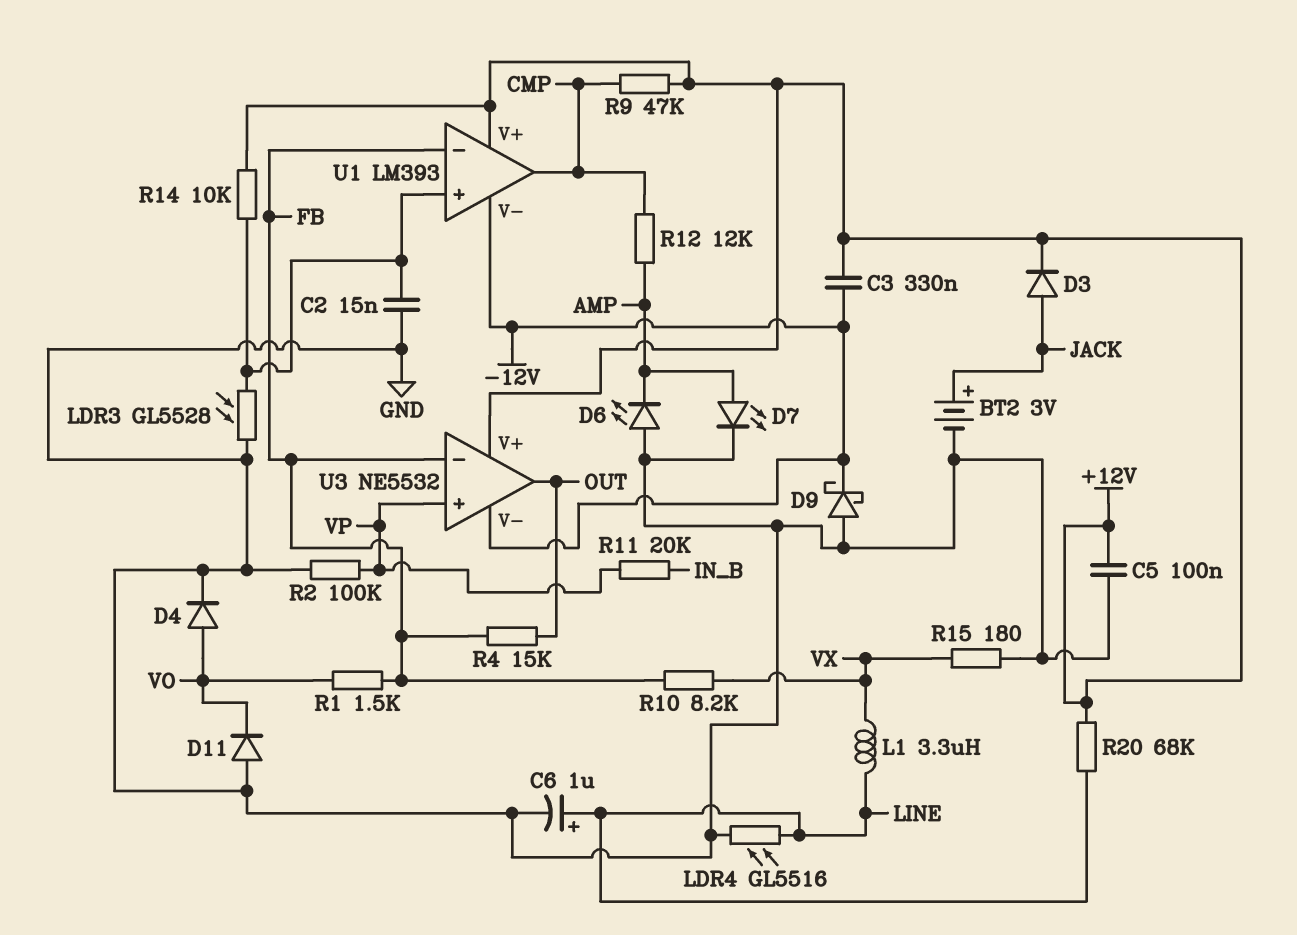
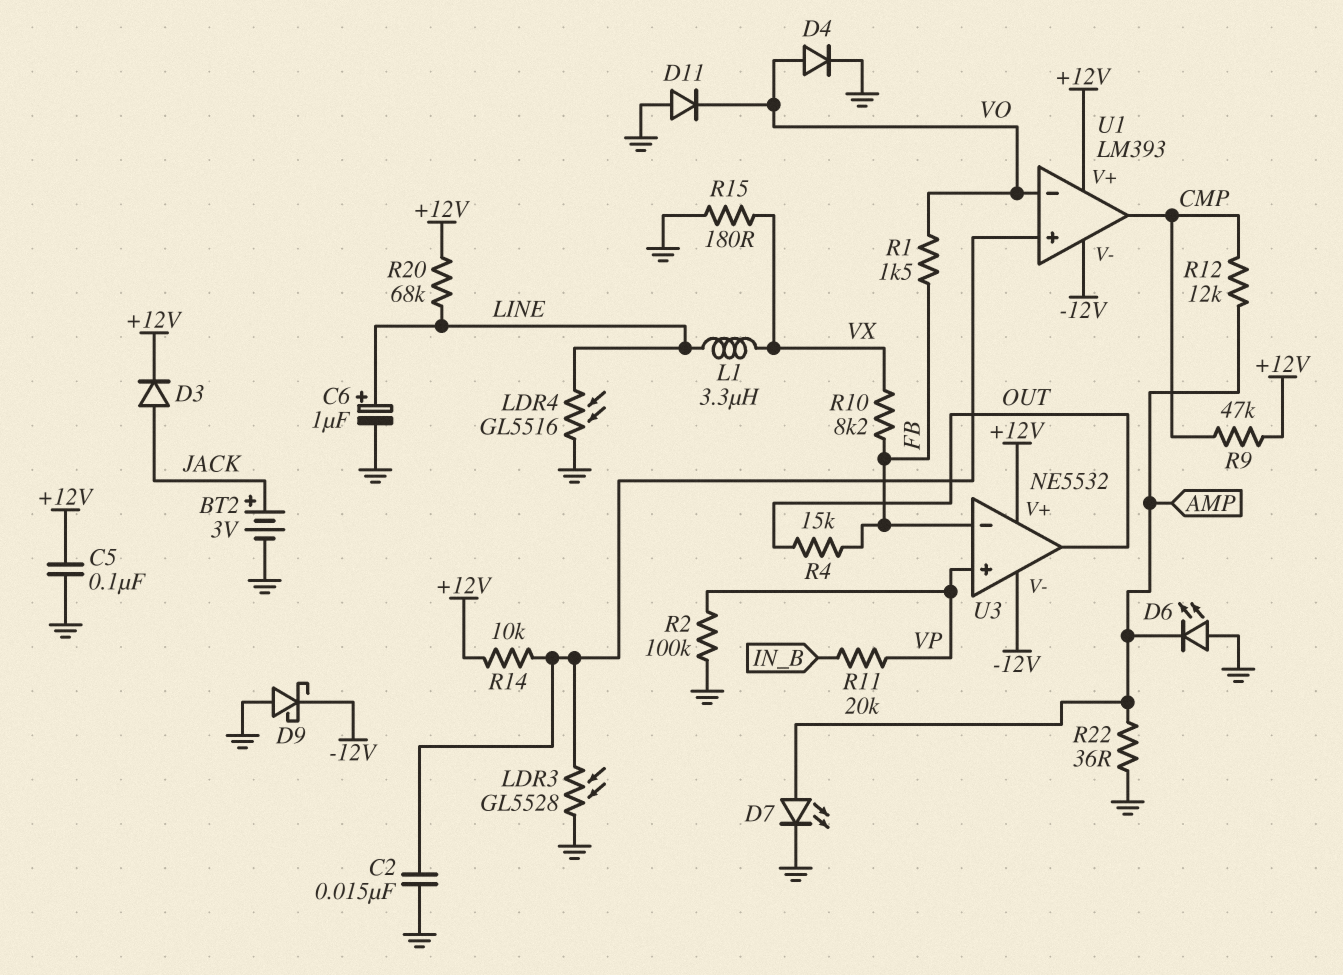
C3: 330nF (+12V, -12V) -> none
R22: none -> 36 (AMP, GND)
U1 pin in-: FB -> VO

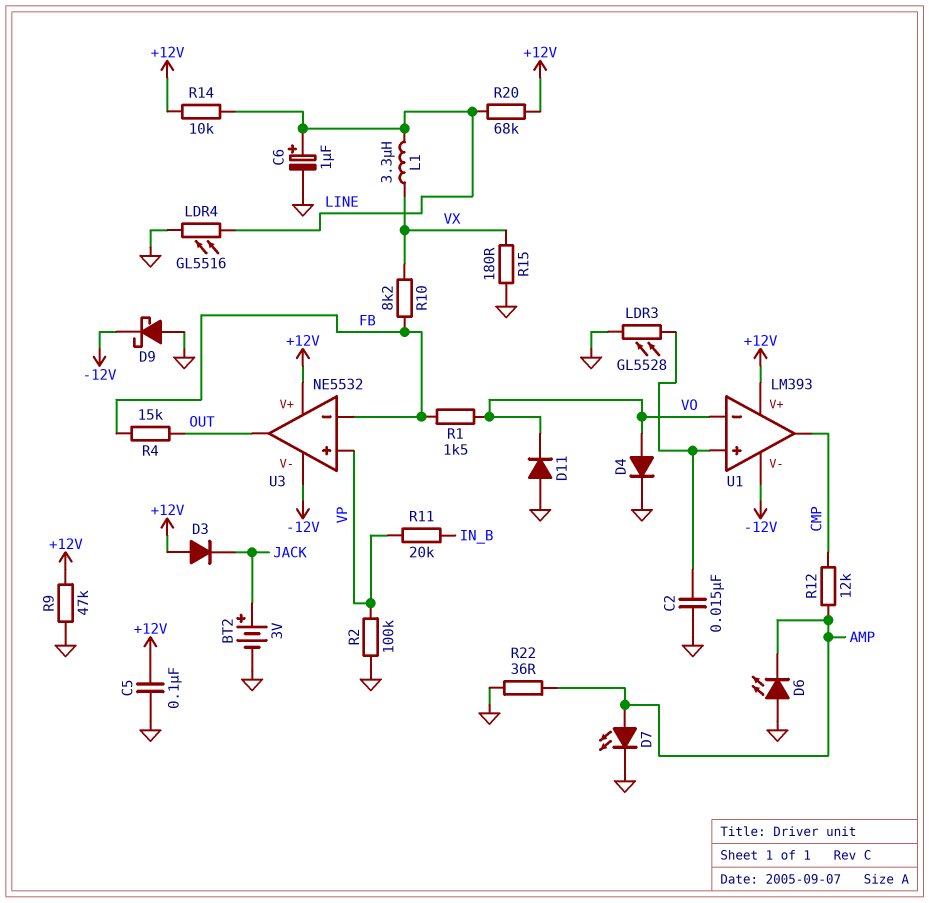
D3: diode (A JACK, K +12V) -> diode (A +12V, K JACK)
R9: 47k (+12V, CMP) -> 47k (+12V, GND)
R14: 10k (+12V, U1/in+) -> 10k (+12V, LINE)

